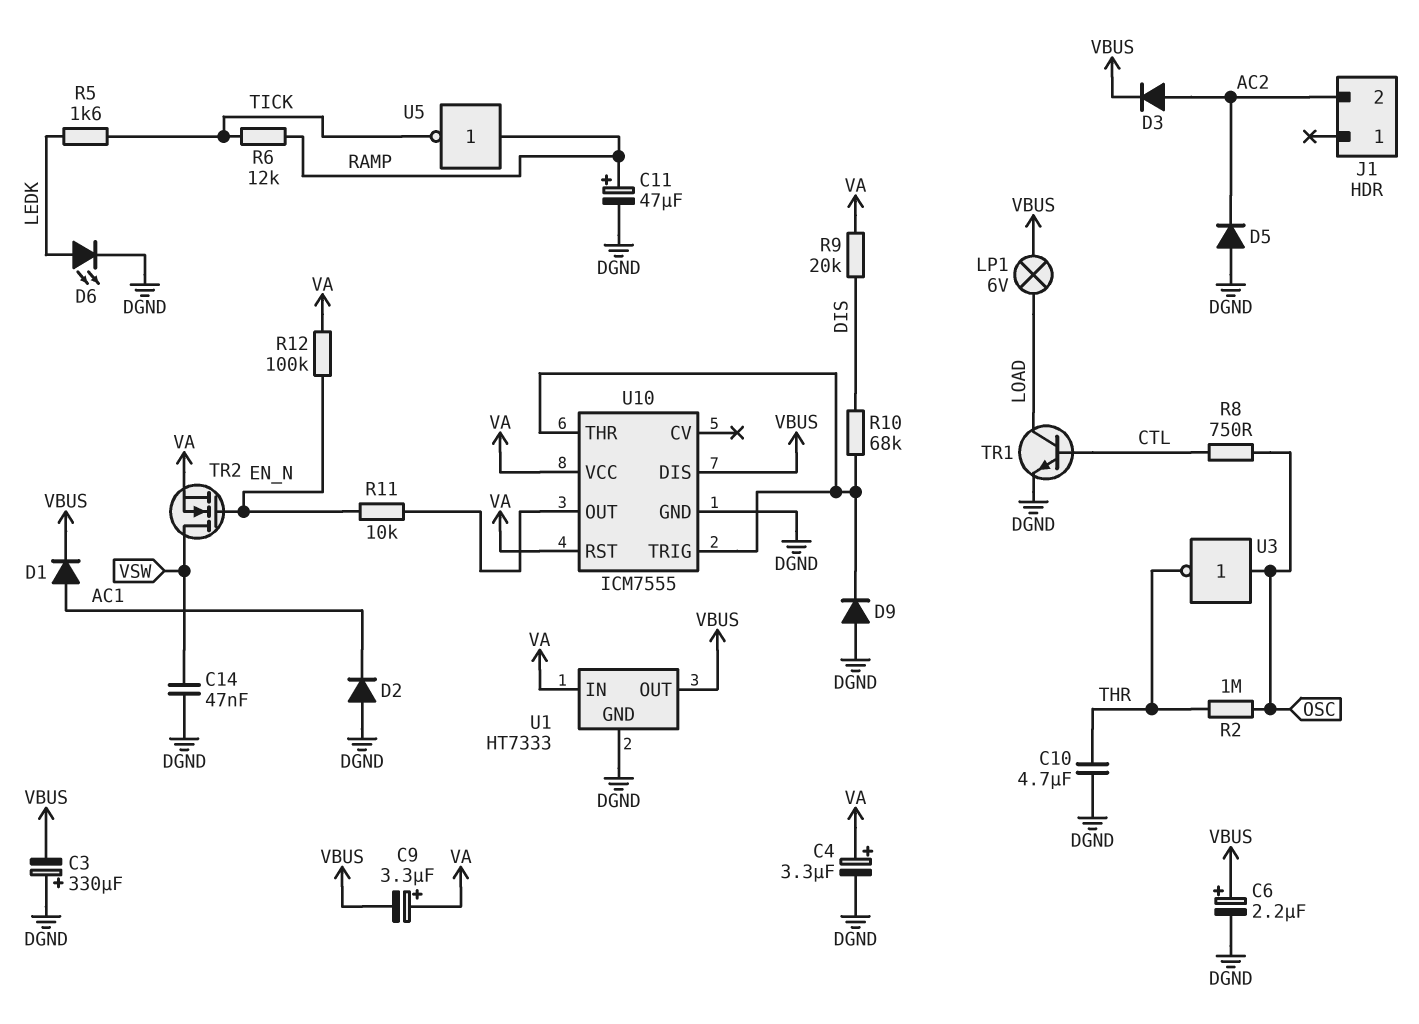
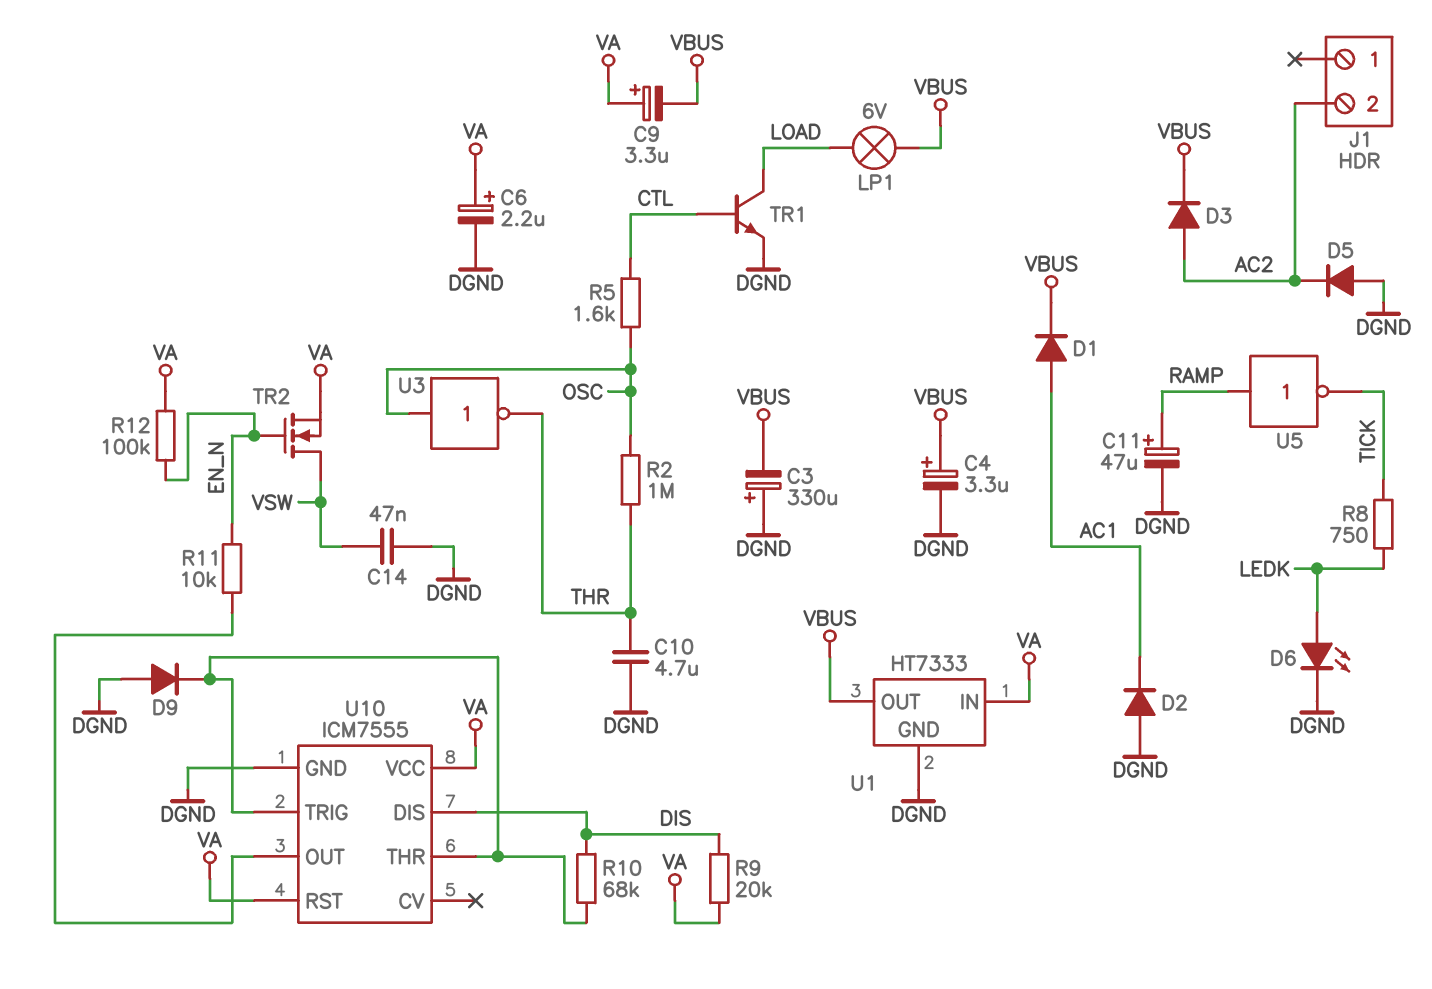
C4: 3.3uF (plus VA, minus DGND) -> 3.3uF (plus VBUS, minus DGND)
C6: 2.2uF (plus VBUS, minus DGND) -> 2.2uF (plus VA, minus DGND)
R5: 1.6k (LEDK, TICK) -> 1.6k (CTL, OSC)
R6: 12k (RAMP, TICK) -> none
R8: 750 (CTL, OSC) -> 750 (LEDK, TICK)
U10 pin DIS: VBUS -> DIS

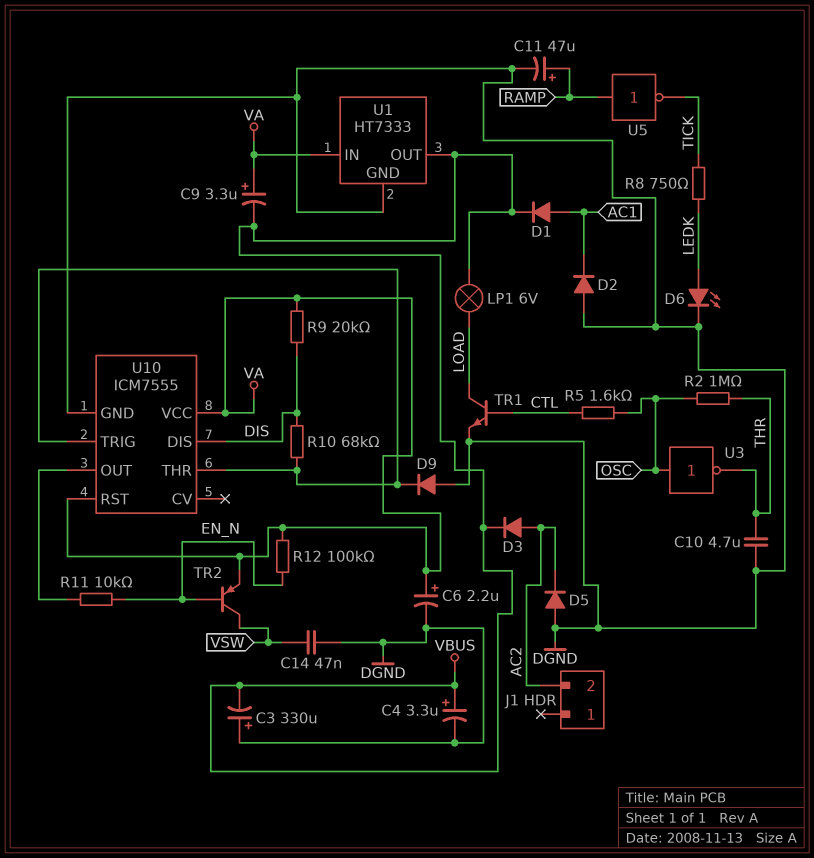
TR2: NMOS (G EN_N, D VSW, S VA) -> PNP (B EN_N, C VSW, E VA)

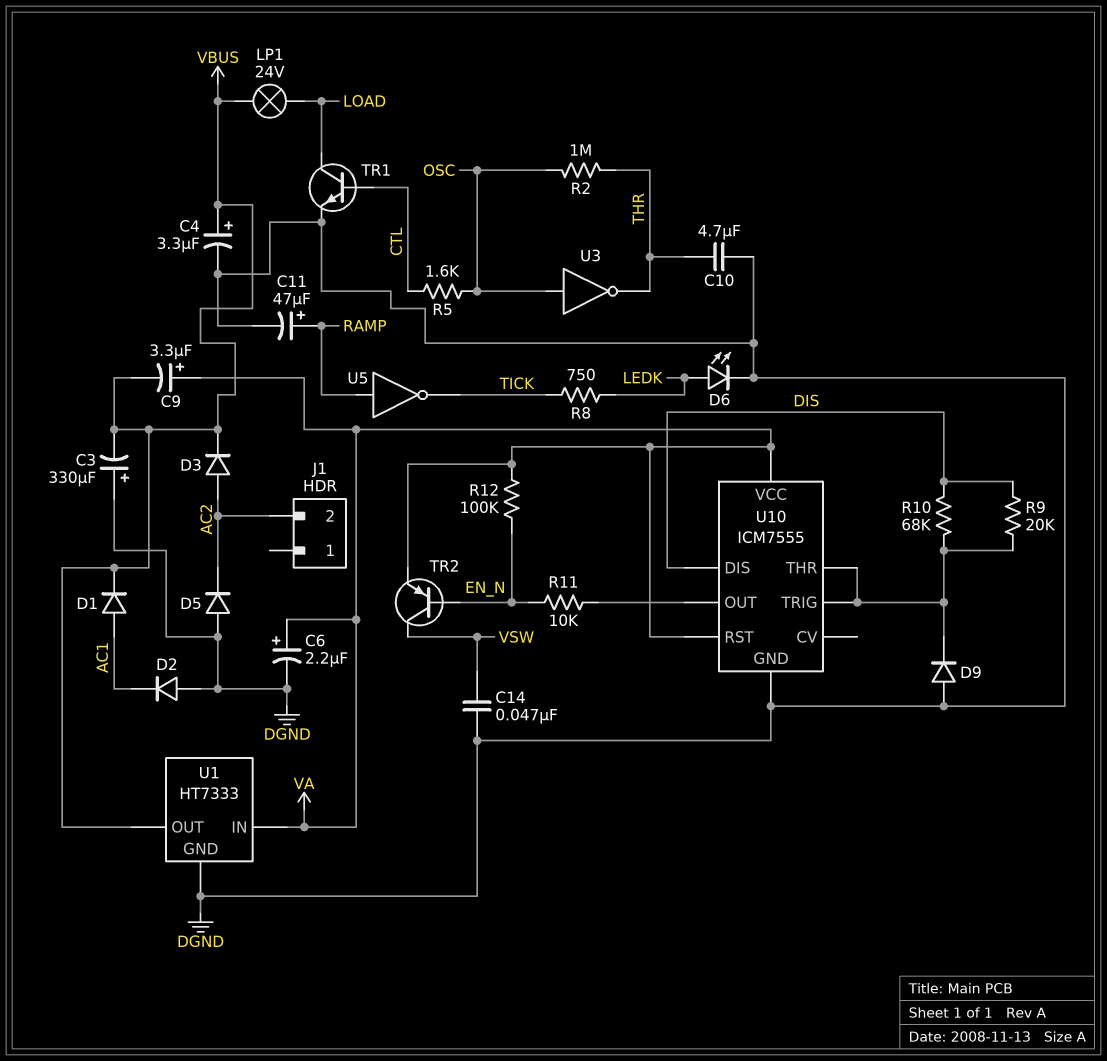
LP1: lamp 6V (LOAD, VBUS) -> lamp 24V (LOAD, VBUS)
R9: 20k (DIS, VA) -> 20k (DIS, U10/THR)

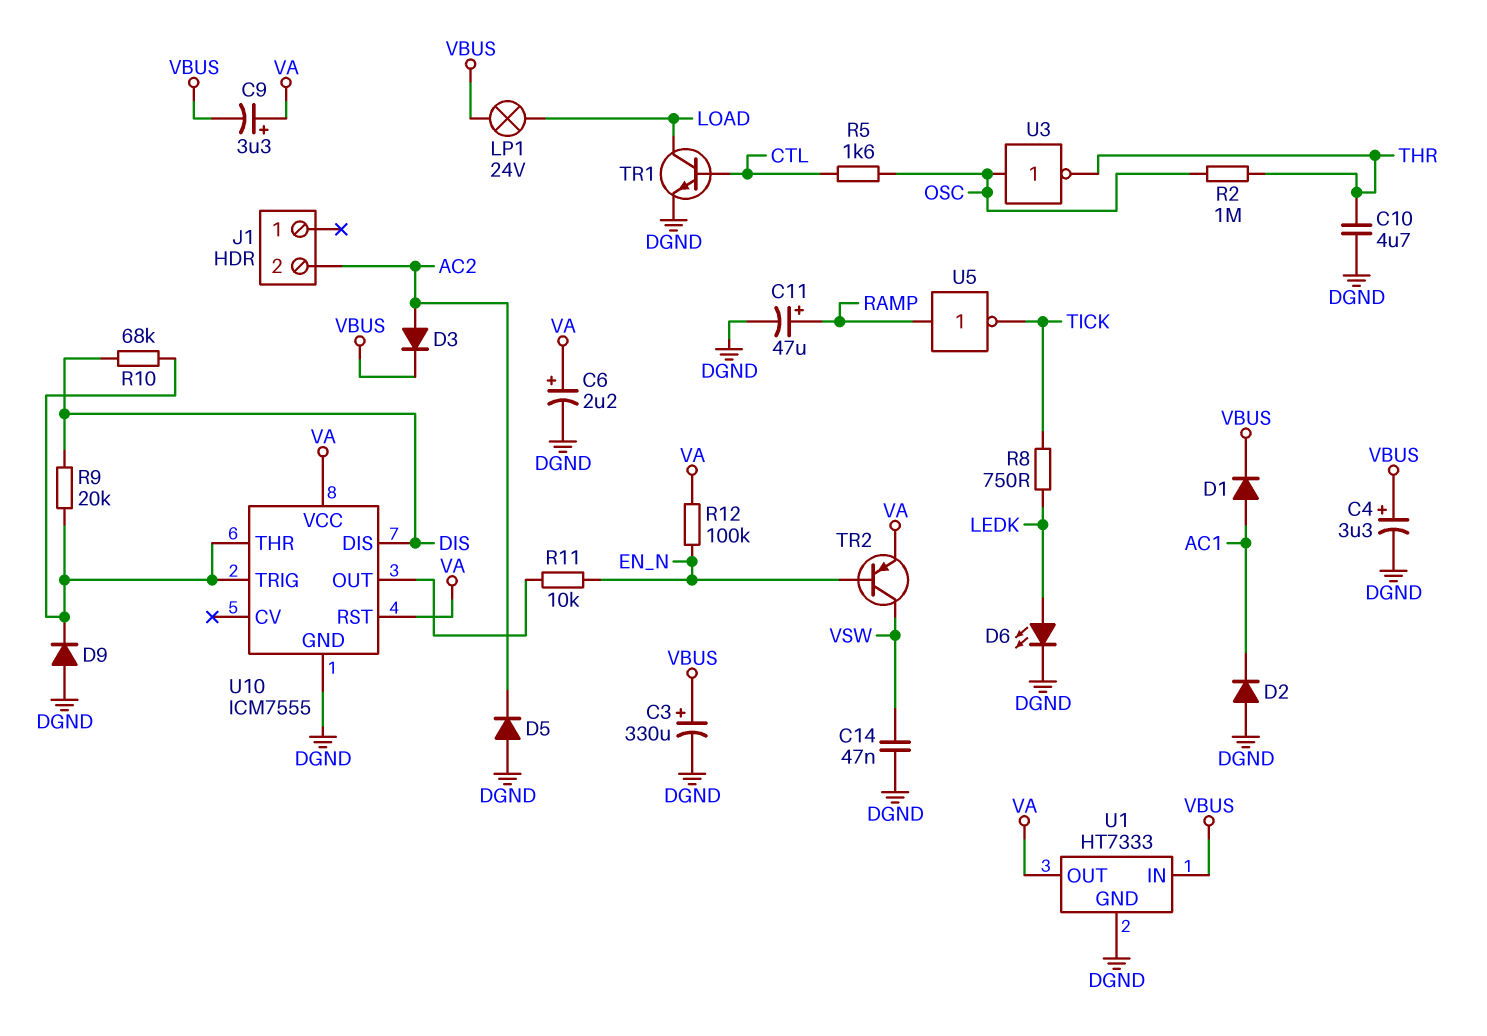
C3: 330uF (plus DGND, minus VBUS) -> 330uF (plus VBUS, minus DGND)
U1 pin IN: VA -> VBUS
U1 pin OUT: VBUS -> VA

